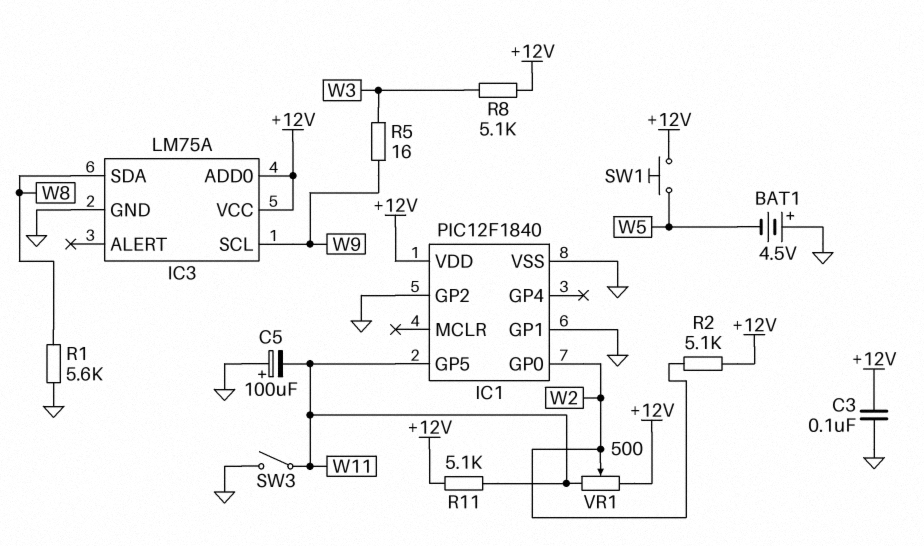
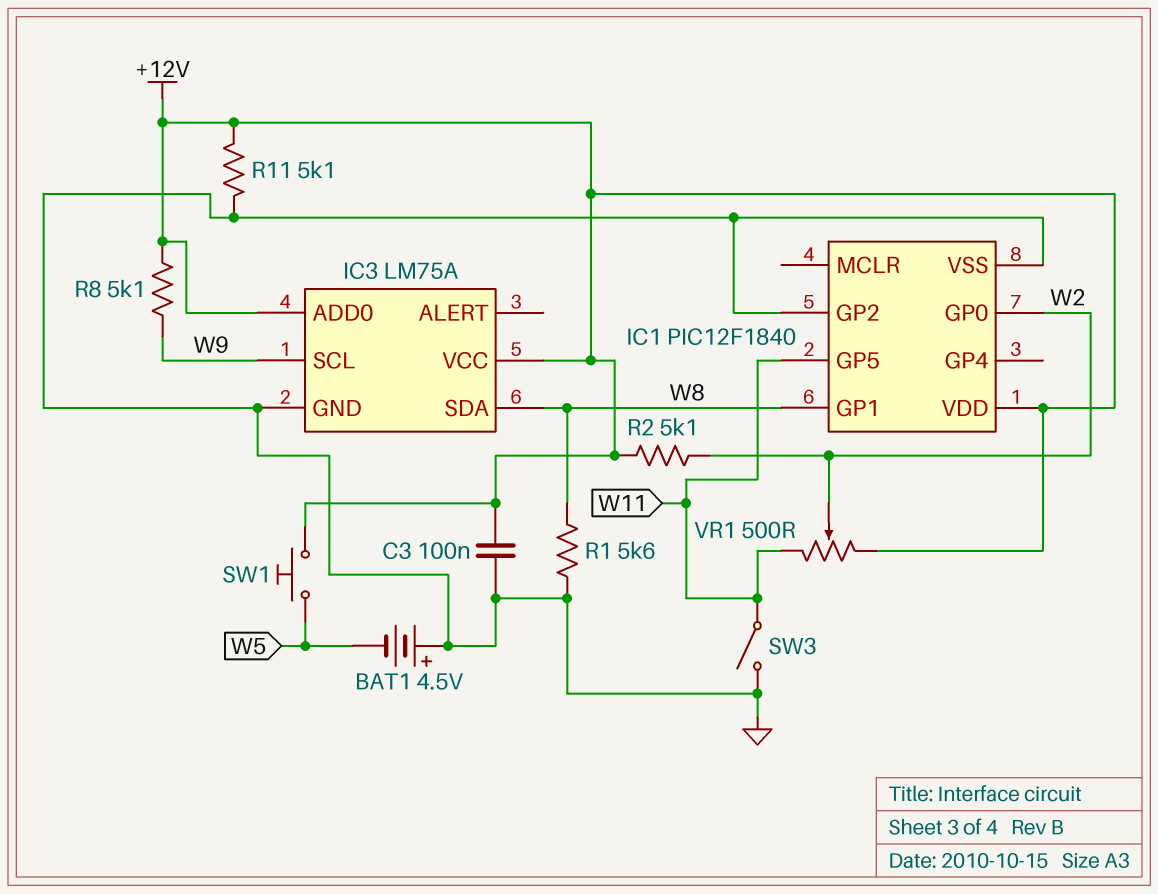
C5: 100uF (plus GND, minus W11) -> none
IC1 pin GP1: GND -> W8
R5: 16 (W3, W9) -> none
R8: 5.1k (+12V, W3) -> 5.1k (+12V, W9)
R11: 5.1k (+12V, W11) -> 5.1k (+12V, GND)

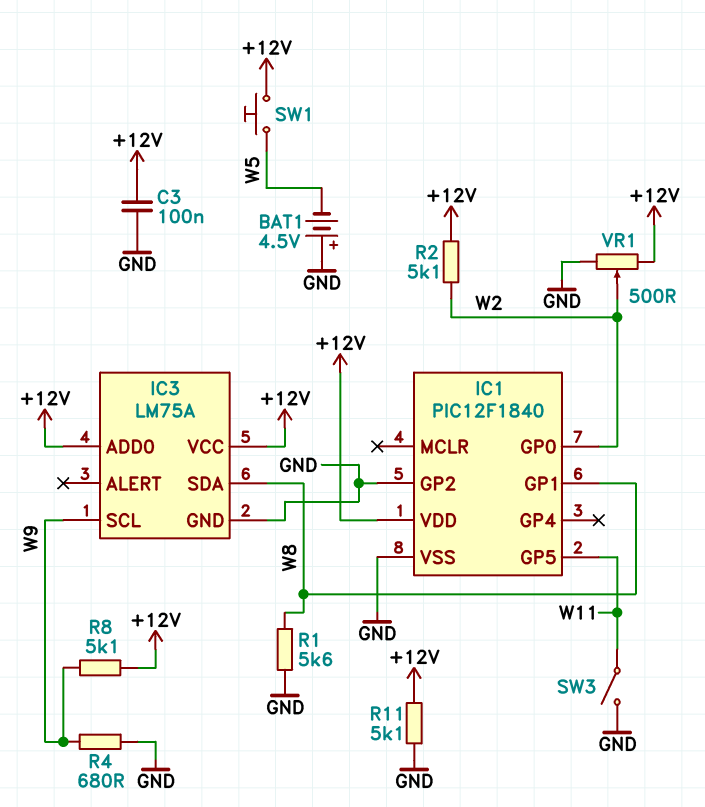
R4: none -> 680 (GND, W9)
VR1: 500 (+12V, W11, wiper W2) -> 500 (+12V, GND, wiper W2)

